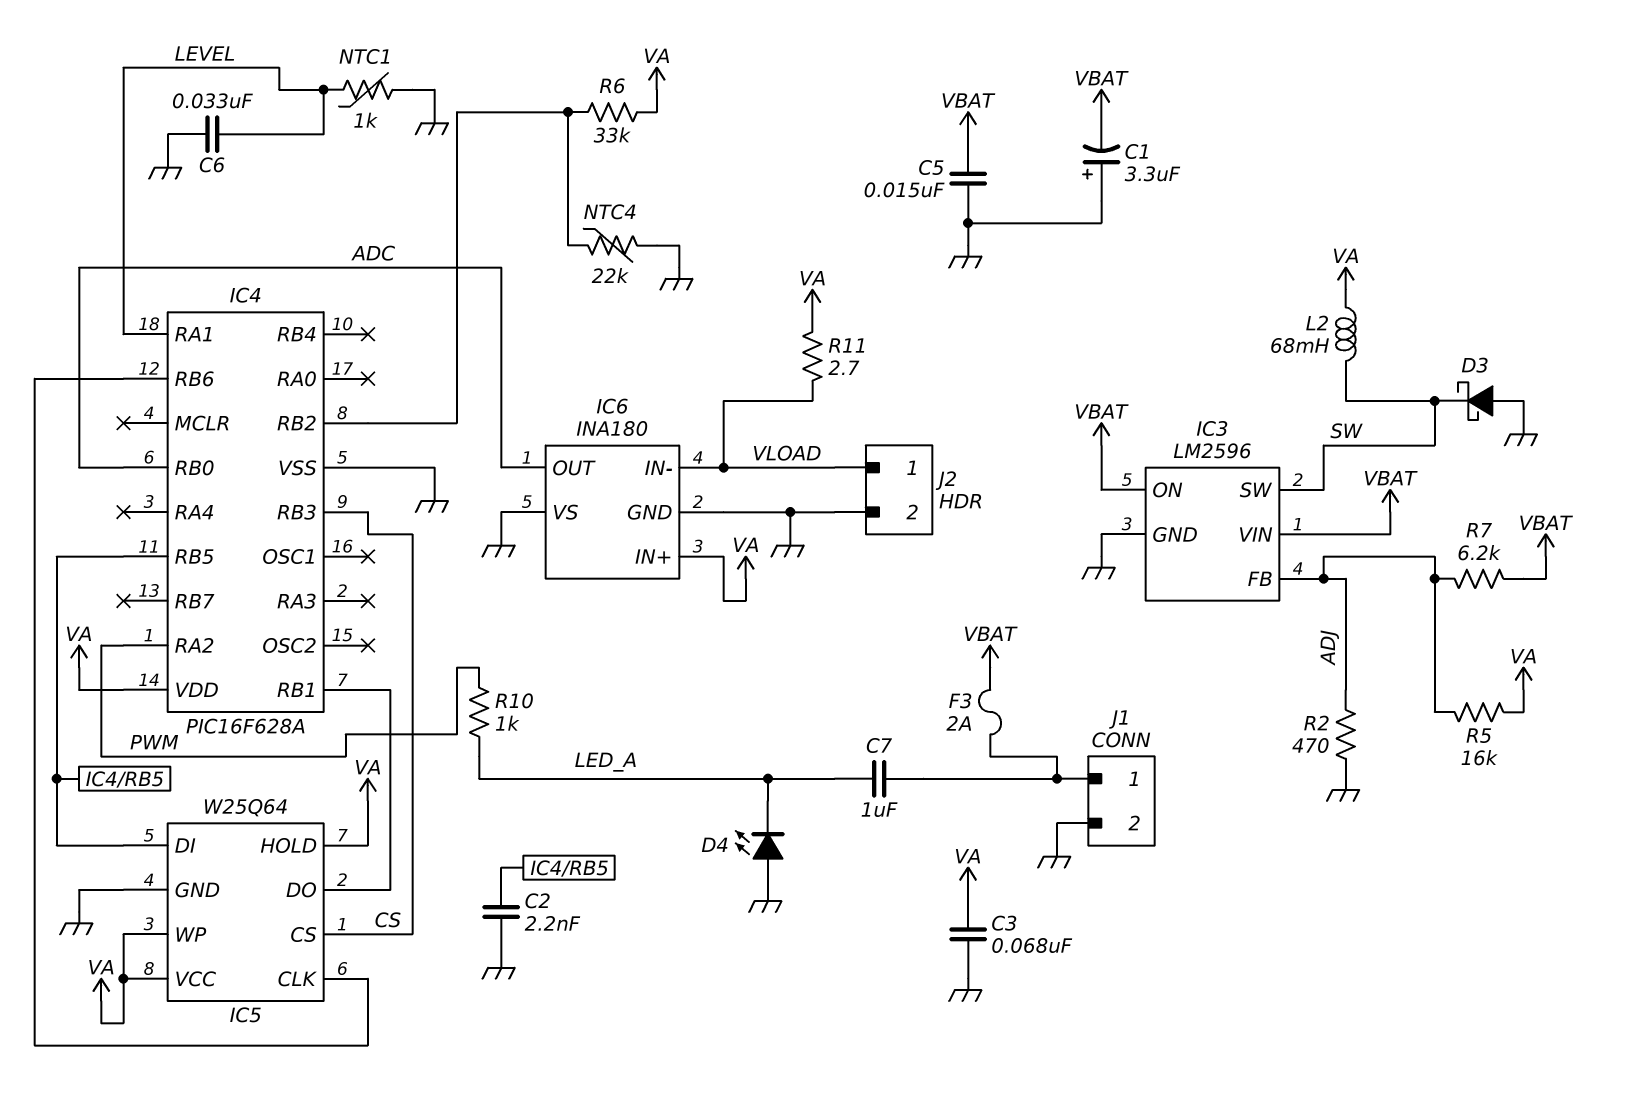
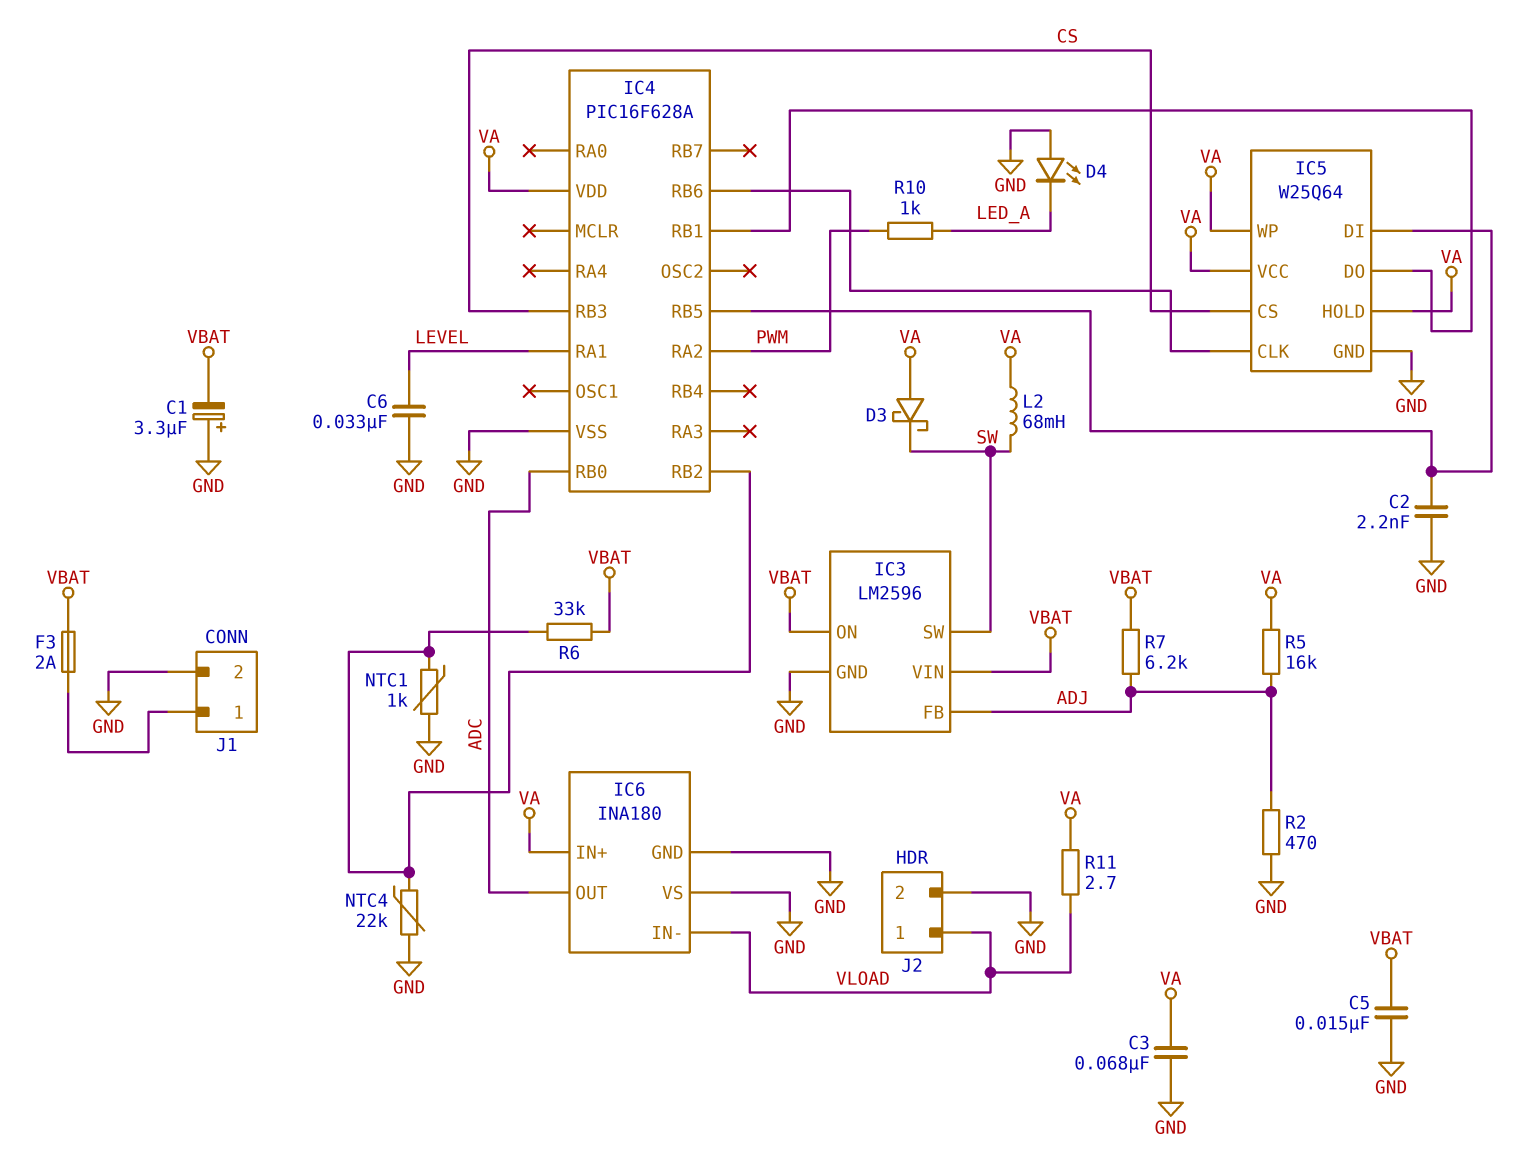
C7: 1uF (J1/1, LED_A) -> none
D3: schottky (A GND, K SW) -> schottky (A VA, K SW)
NTC1: 1k (GND, LEVEL) -> 1k (GND, IC4/RB2)
R6: 33k (IC4/RB2, VA) -> 33k (IC4/RB2, VBAT)

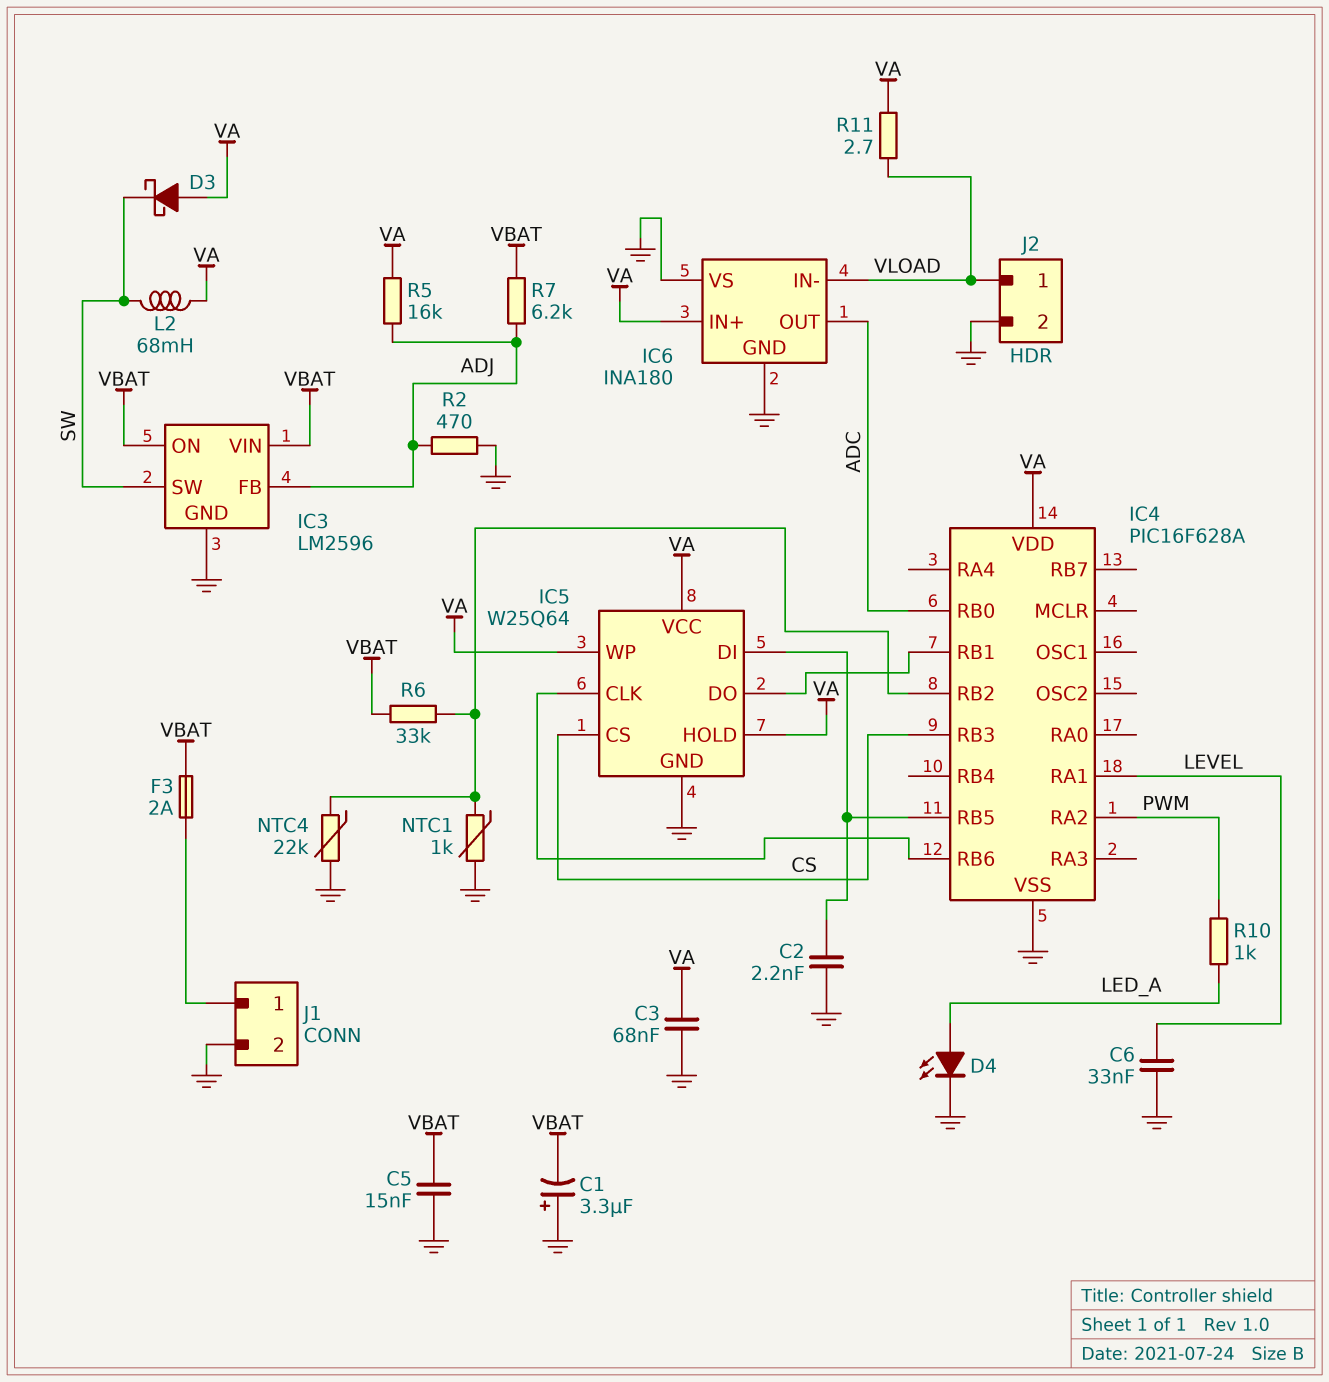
D4: LED (A GND, K LED_A) -> LED (A LED_A, K GND)

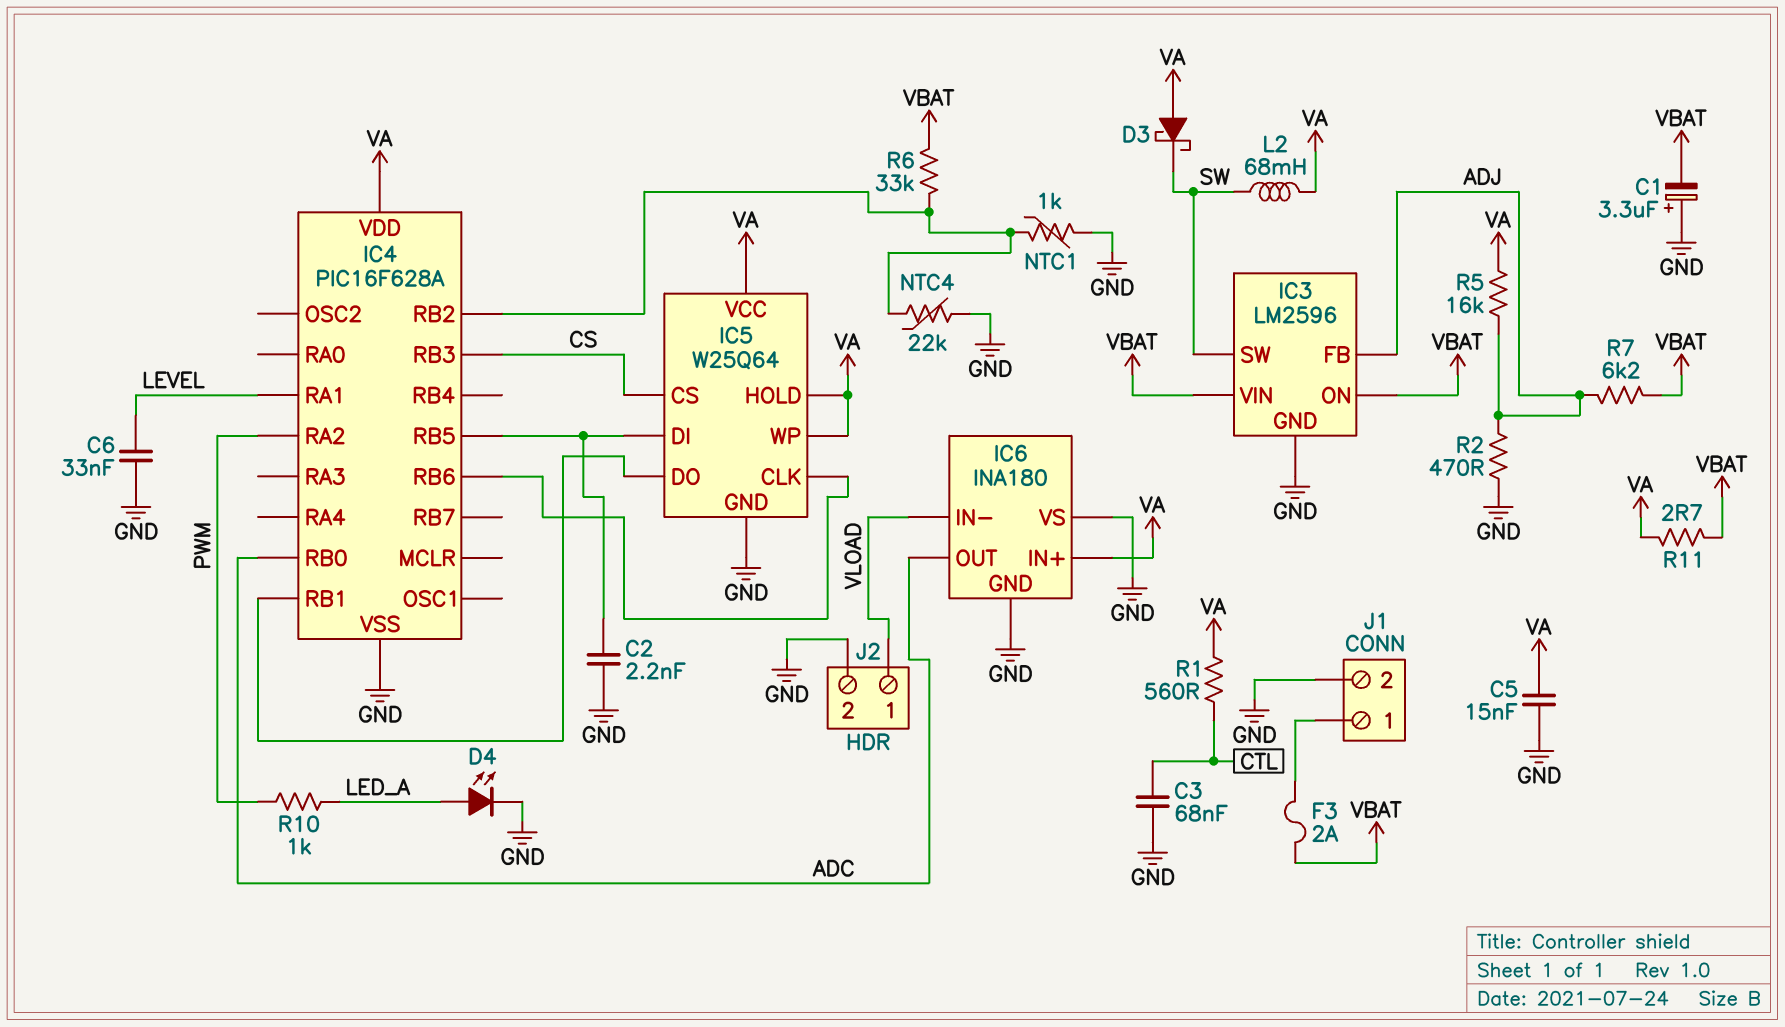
C3: 68nF (GND, VA) -> 68nF (CTL, GND)
C5: 15nF (GND, VBAT) -> 15nF (GND, VA)
R1: none -> 560 (CTL, VA)
R11: 2.7 (VA, VLOAD) -> 2.7 (VA, VBAT)

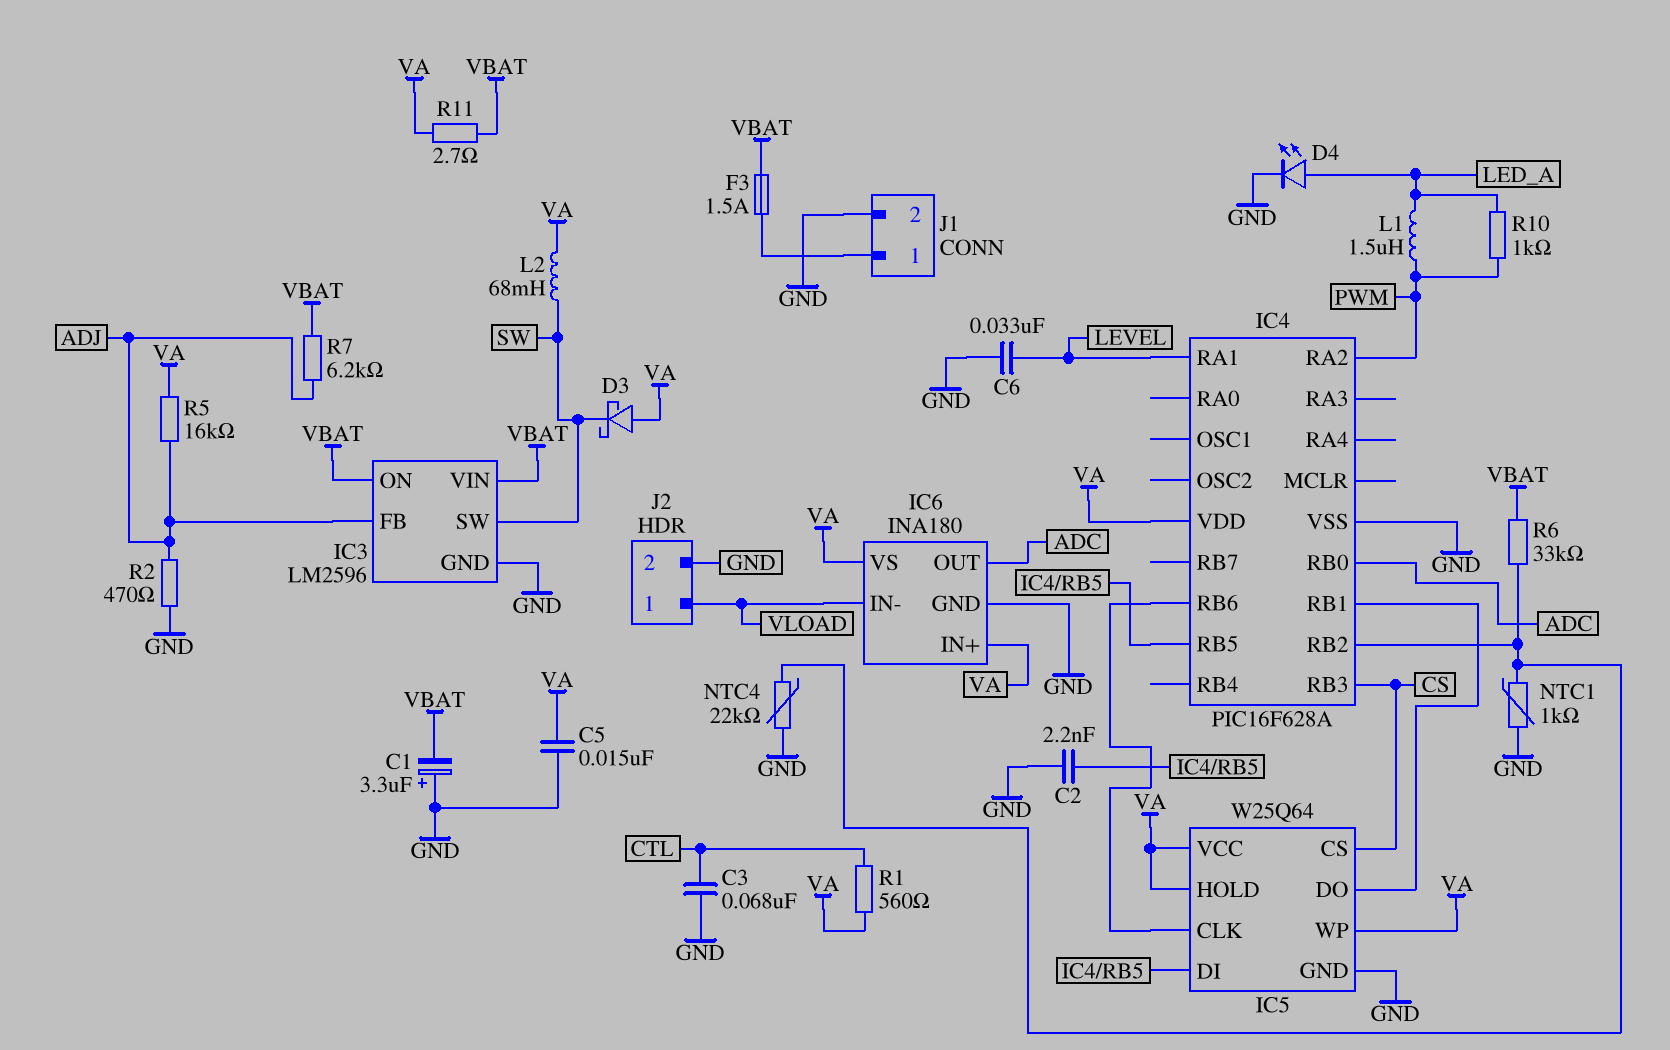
F3: 2A (J1/1, VBAT) -> 1.5A (J1/1, VBAT)
IC6 pin VS: GND -> VA
L1: none -> 1.5uH (LED_A, PWM)

